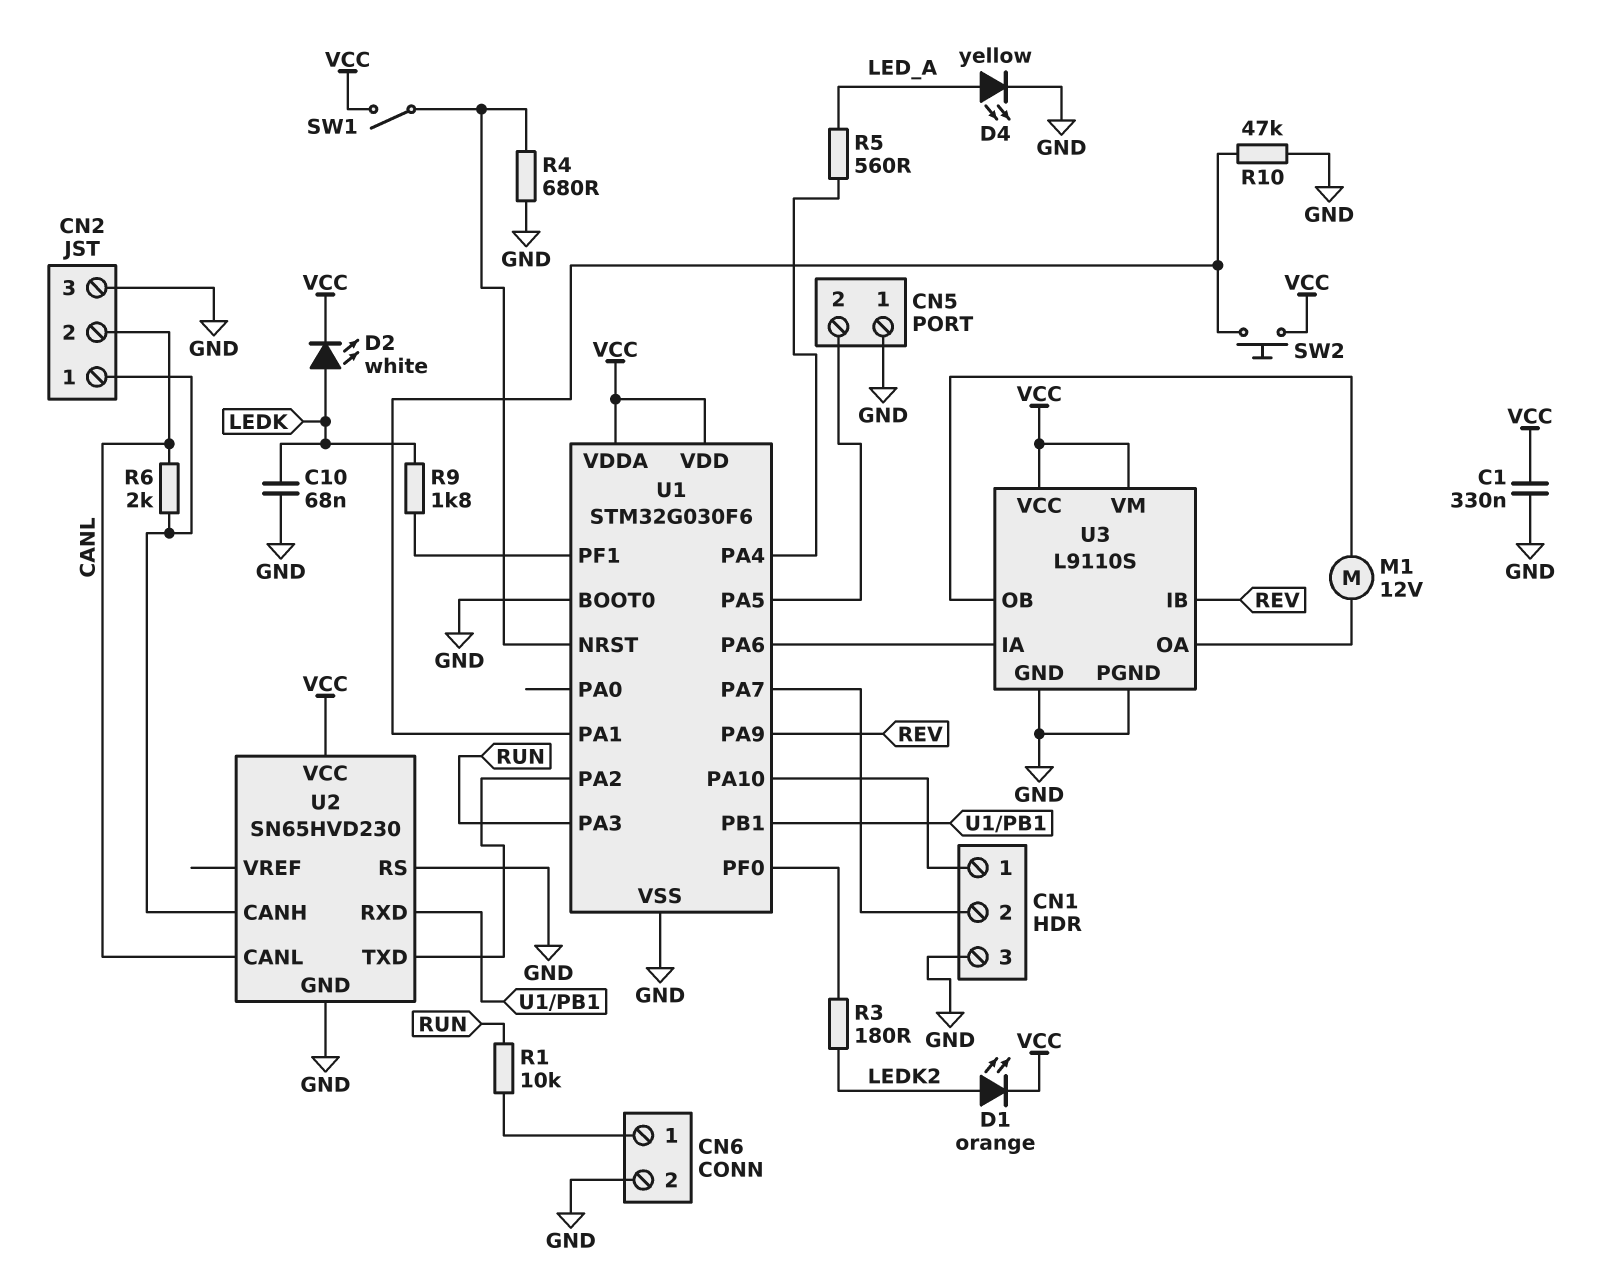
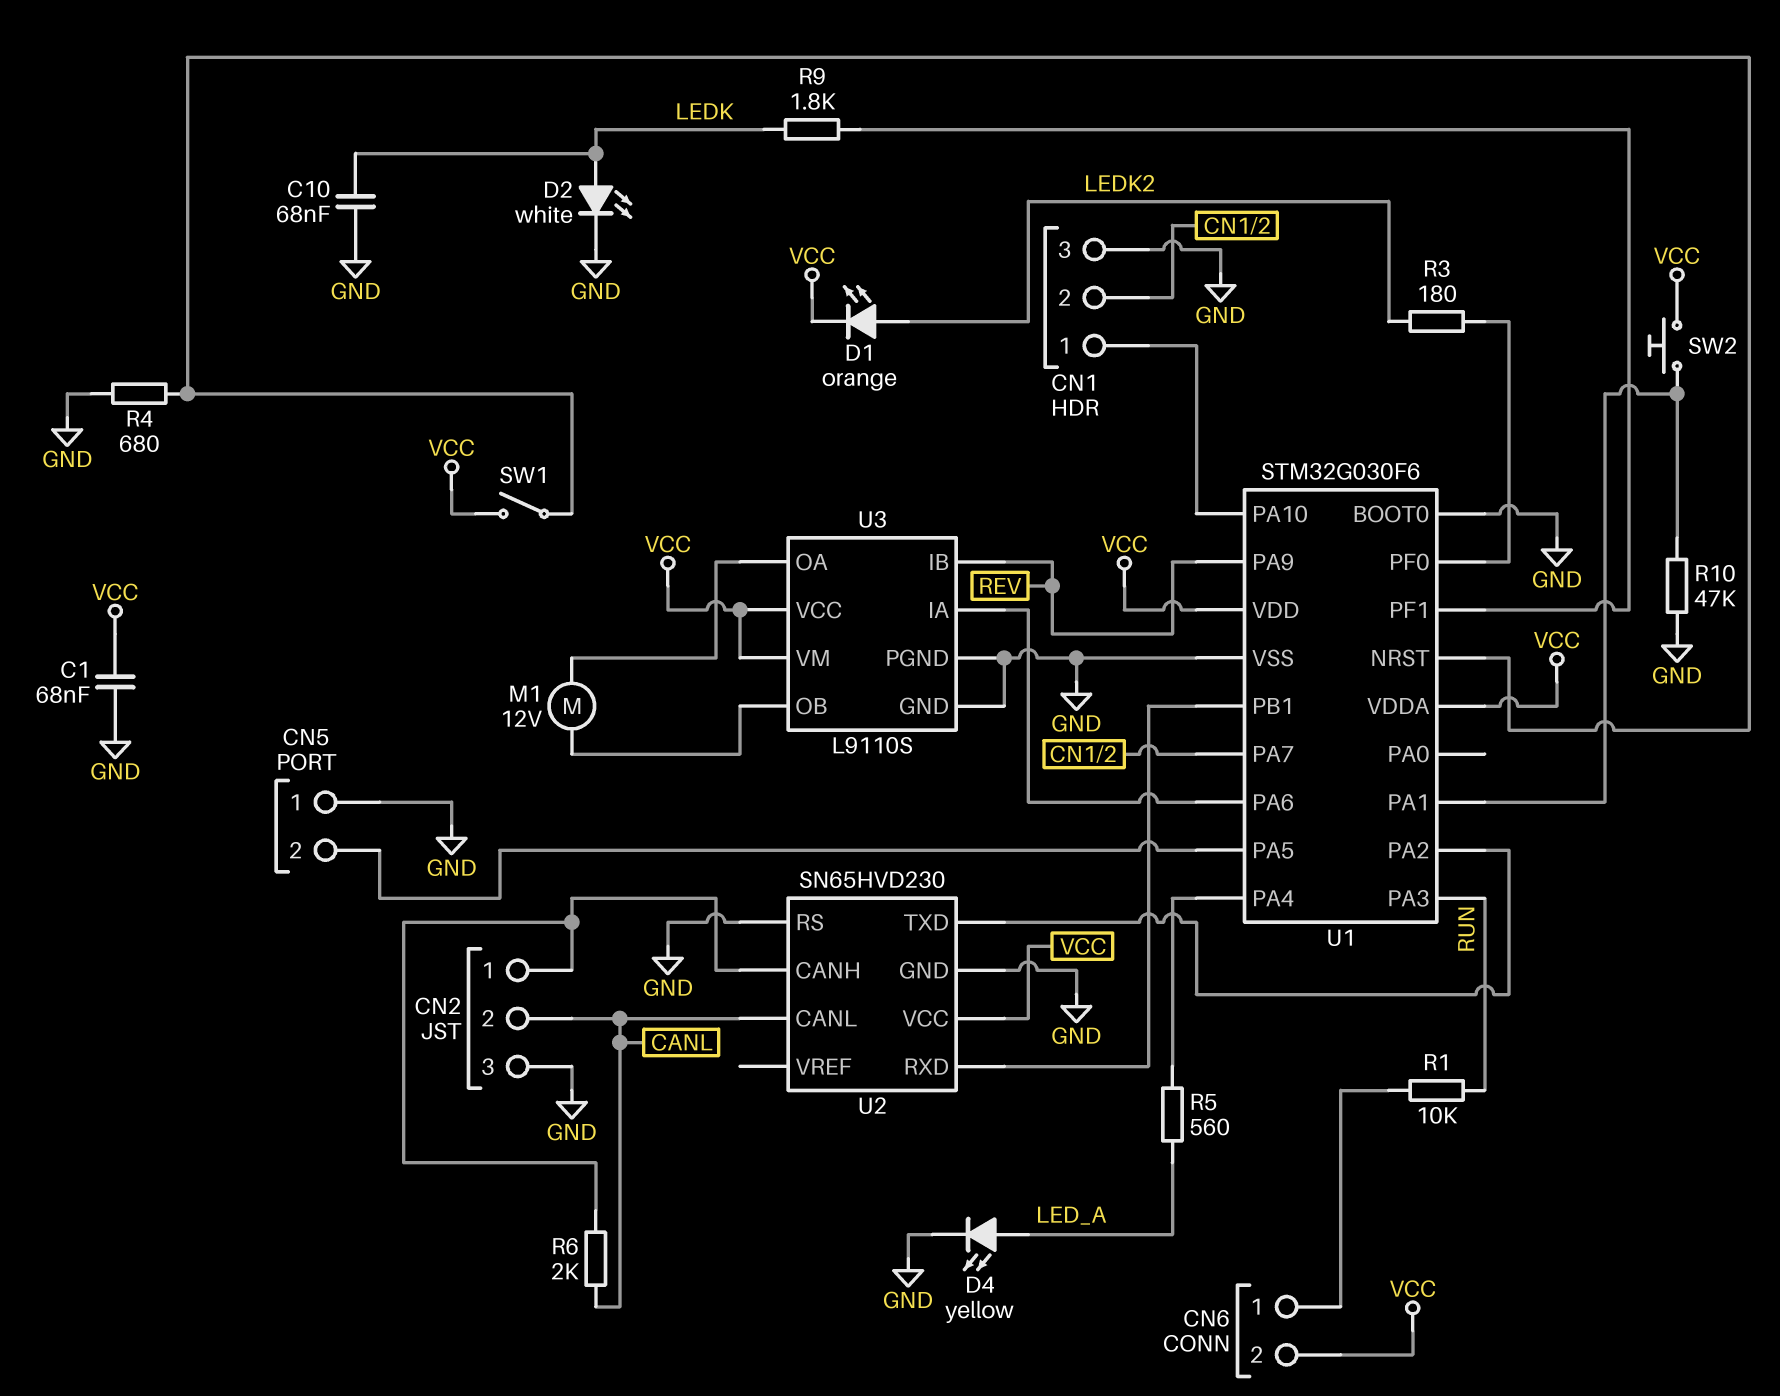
C1: 330nF (GND, VCC) -> 68nF (GND, VCC)
CN6 pin 2: GND -> VCC
D2: LED white (A LEDK, K VCC) -> LED white (A LEDK, K GND)

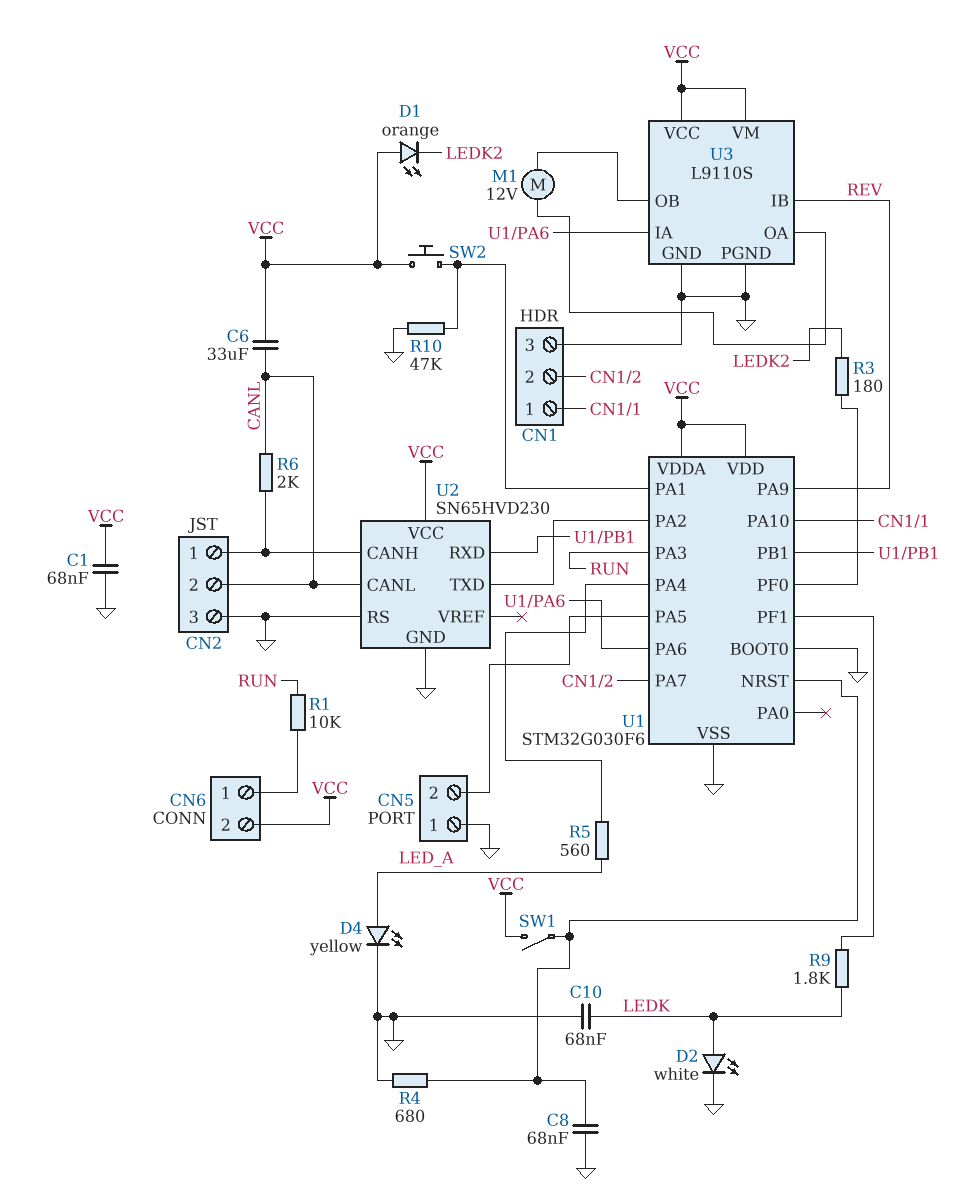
C6: none -> 33uF (CANL, VCC)
C8: none -> 68nF (GND, U1/NRST)
D1: LED orange (A LEDK2, K VCC) -> LED orange (A VCC, K LEDK2)

